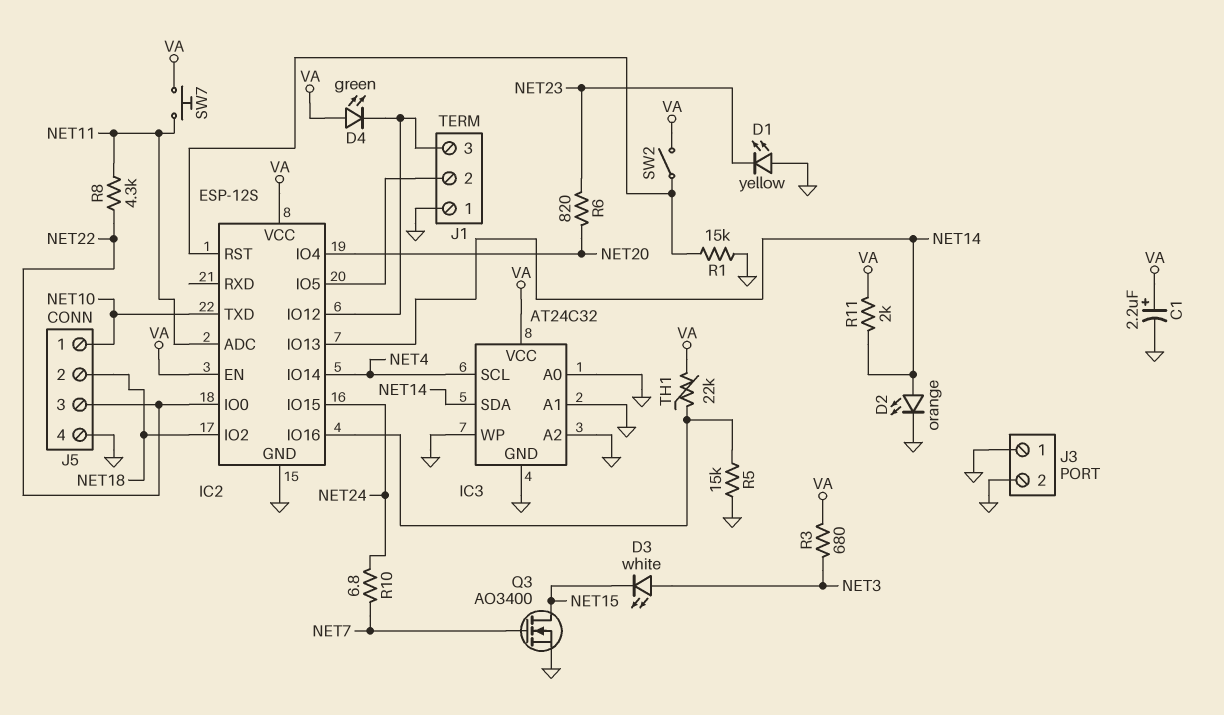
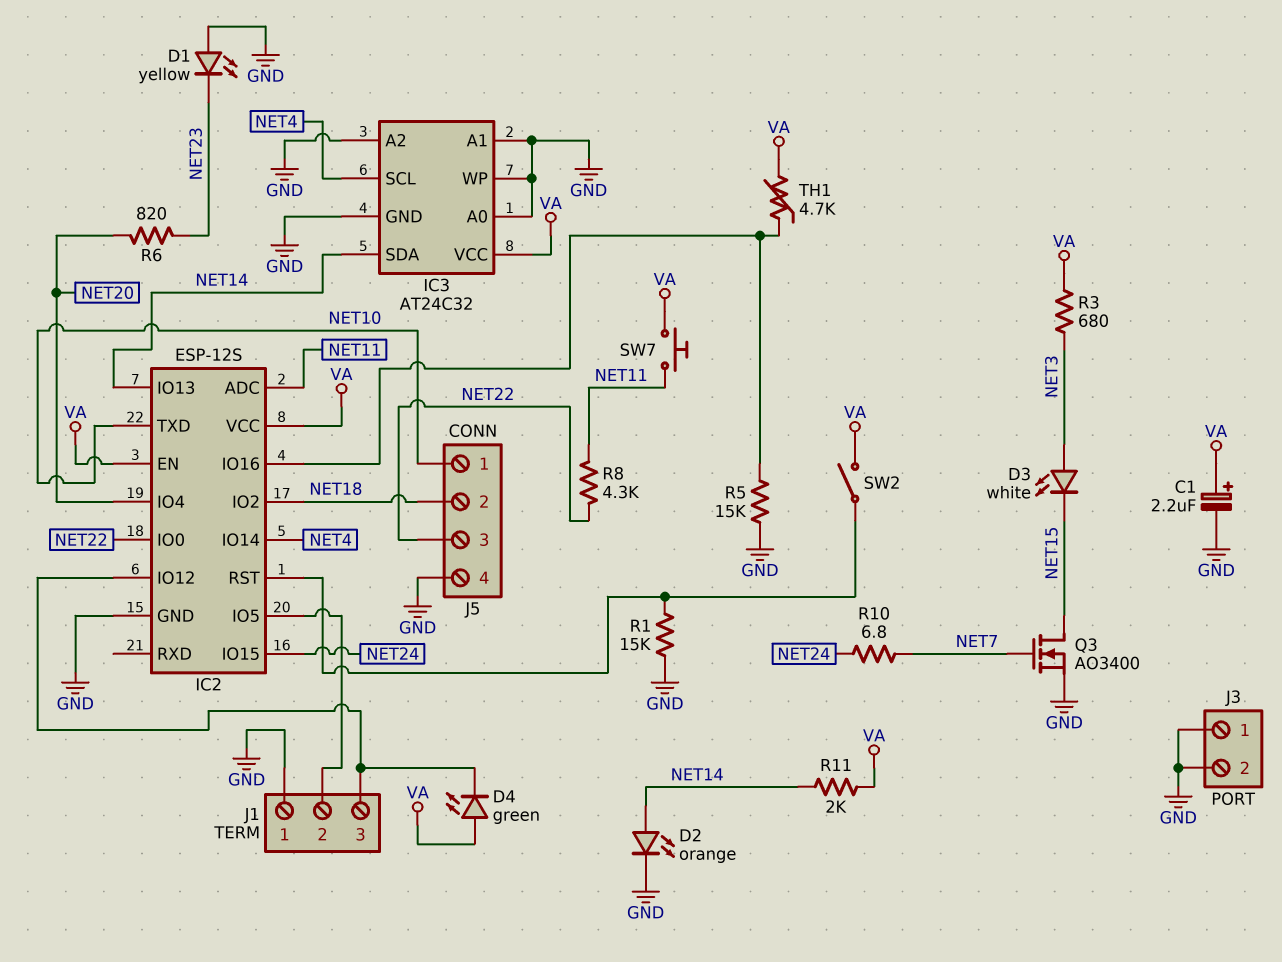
TH1: 22k (IC2/IO16, VA) -> 4.7k (IC2/IO16, VA)

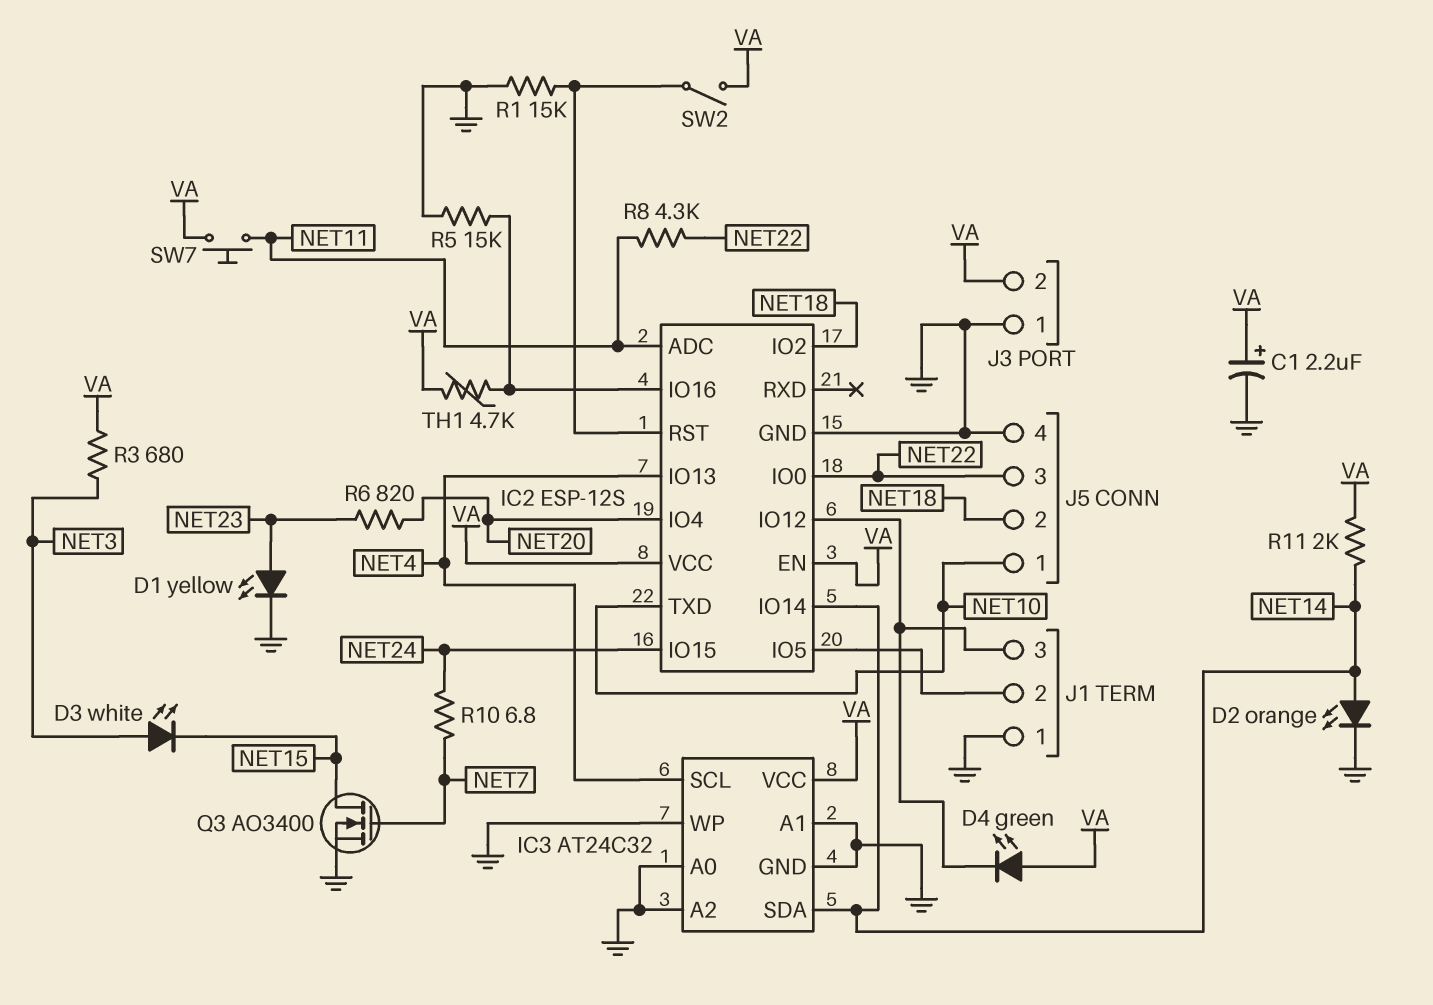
D1: LED yellow (A GND, K NET23) -> LED yellow (A NET23, K GND)
IC2 pin IO13: NET14 -> NET4
IC2 pin IO14: NET4 -> NET14
J3 pin 2: GND -> VA

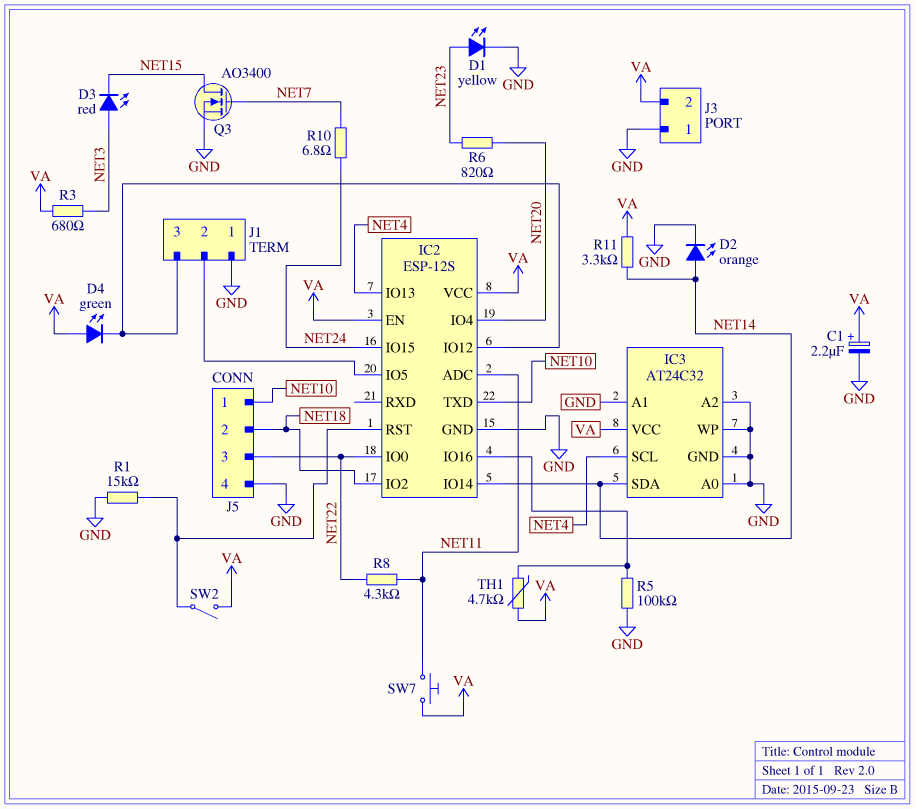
D3: LED white (A NET3, K NET15) -> LED red (A NET3, K NET15)
R5: 15k (GND, IC2/IO16) -> 100k (GND, IC2/IO16)
R11: 2k (NET14, VA) -> 3.3k (NET14, VA)

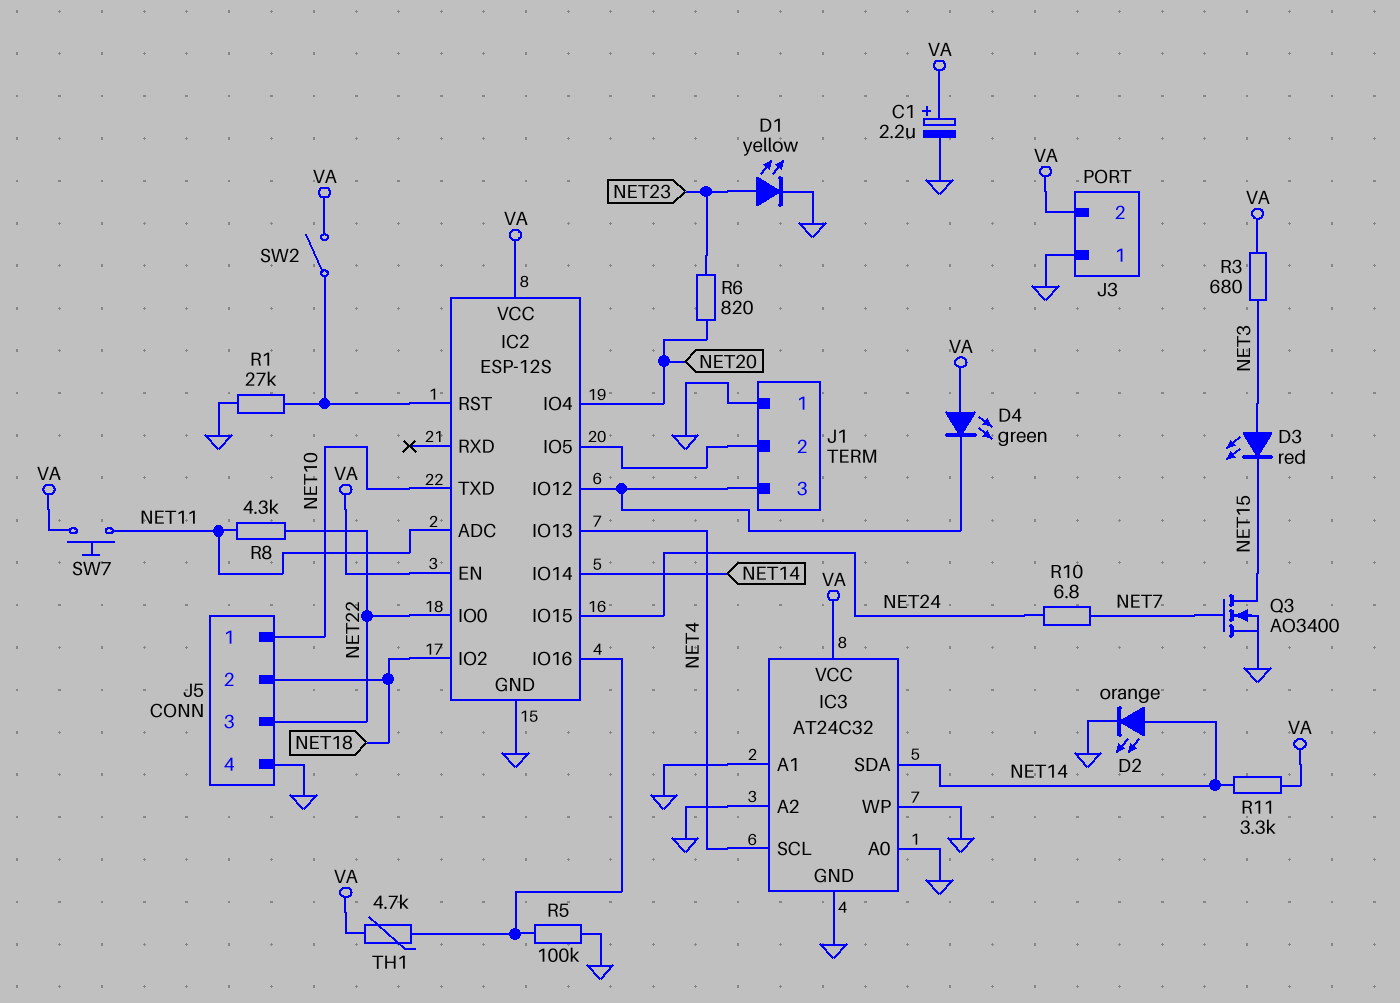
R1: 15k (GND, IC2/RST) -> 27k (GND, IC2/RST)

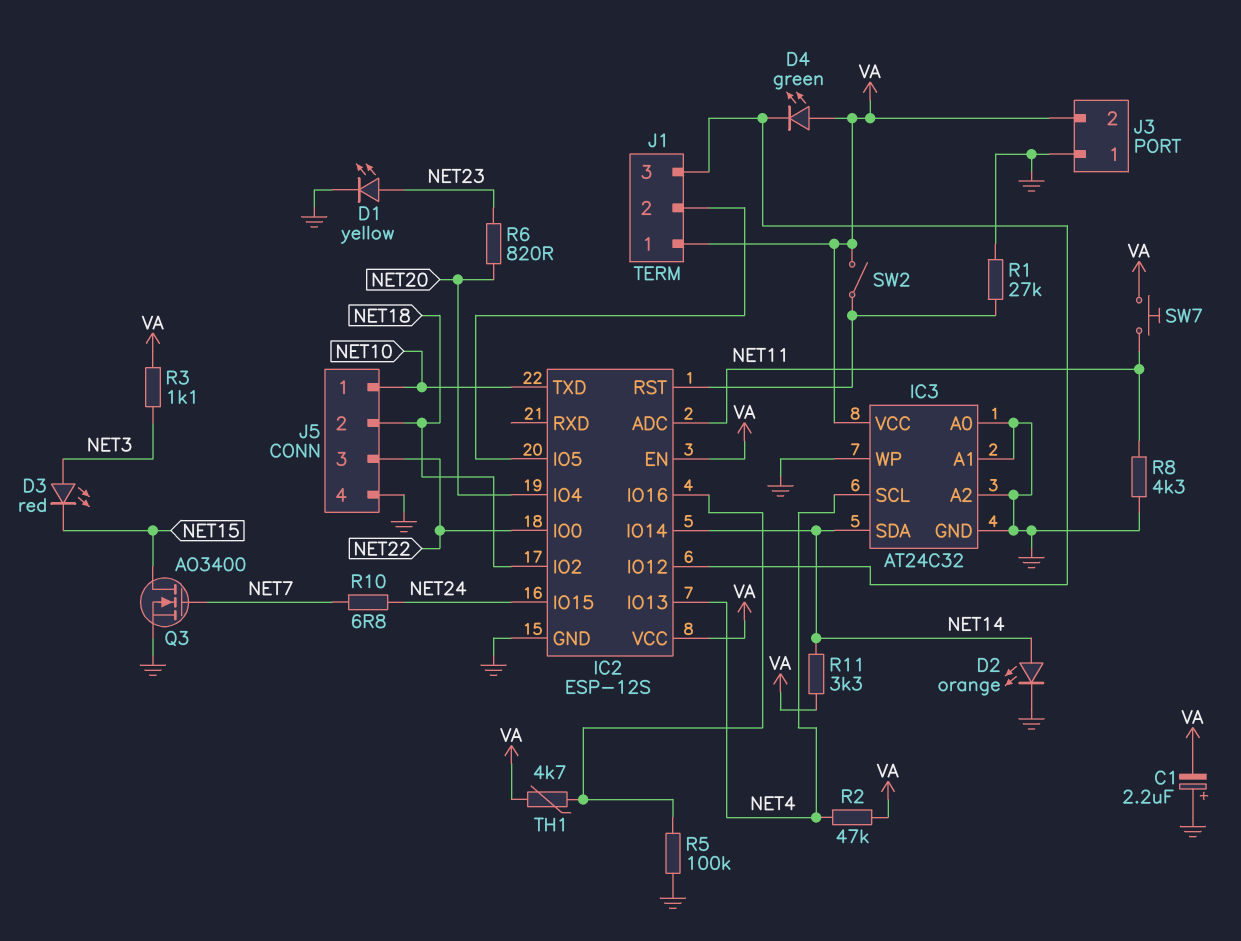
C1: 2.2uF (plus VA, minus GND) -> 2.2uF (plus GND, minus VA)
J1 pin 1: GND -> VA
R2: none -> 47k (NET4, VA)
R3: 680 (NET3, VA) -> 1.1k (NET3, VA)
R8: 4.3k (NET11, NET22) -> 4.3k (GND, NET11)

